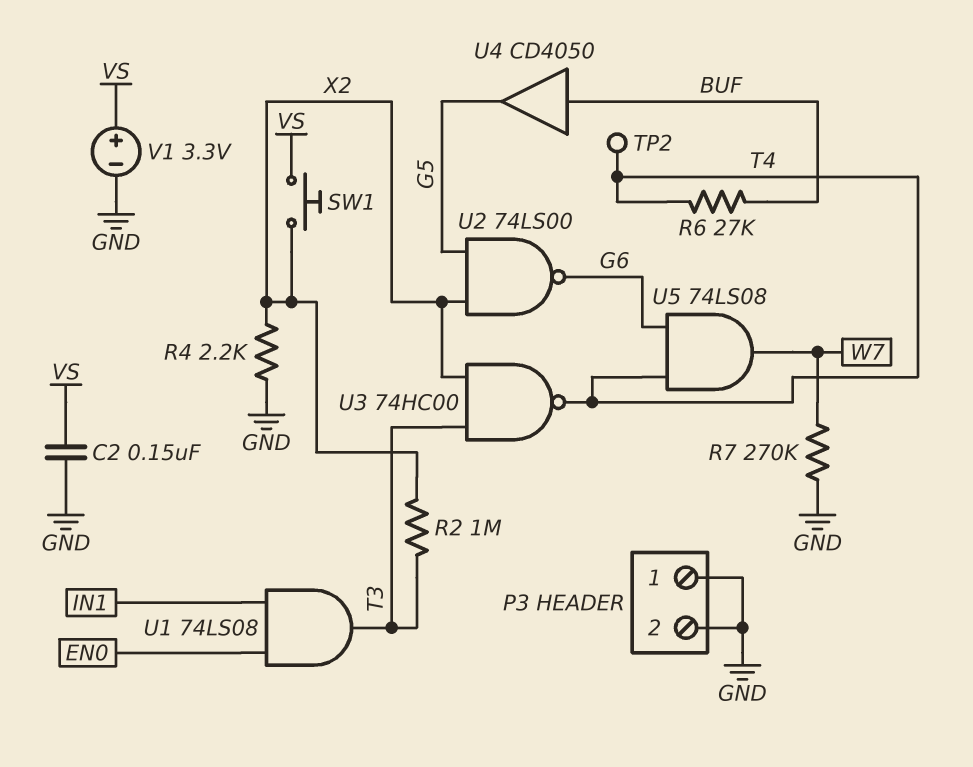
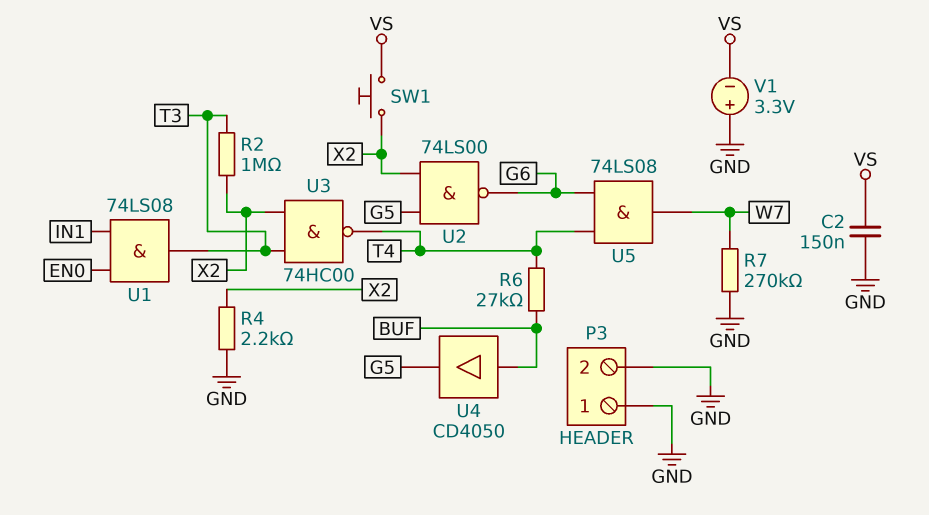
TP2: test point (T4) -> none
V1: 3.3V (plus VS, minus GND) -> 3.3V (plus GND, minus VS)

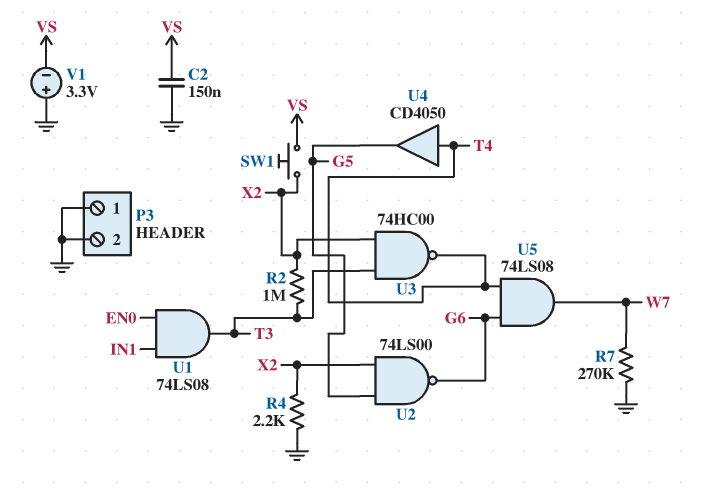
R6: 27k (BUF, T4) -> none
U4: buffer CD4050 (in BUF, out G5) -> buffer CD4050 (in T4, out G5)

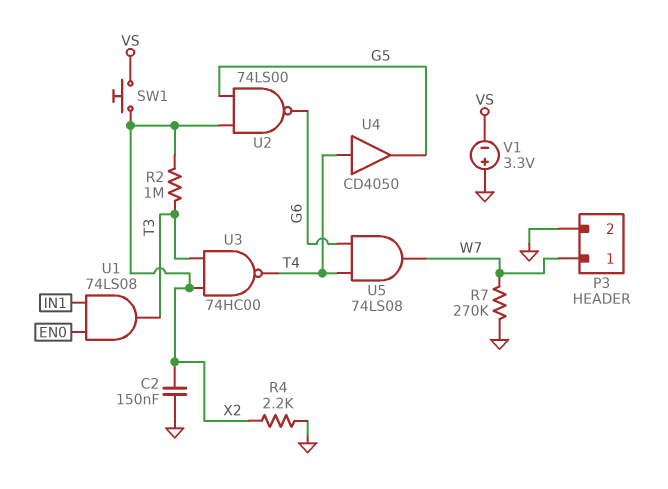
C2: 150nF (GND, VS) -> 150nF (GND, X2)
P3 pin 1: GND -> W7

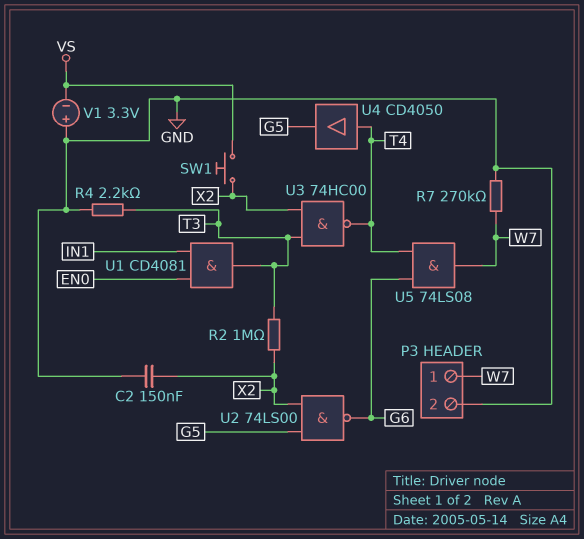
R4: 2.2k (GND, X2) -> 2.2k (GND, T3)
U1: AND 74LS08 (in EN0, in IN1, out T3) -> AND CD4081 (in EN0, in IN1, out T3)

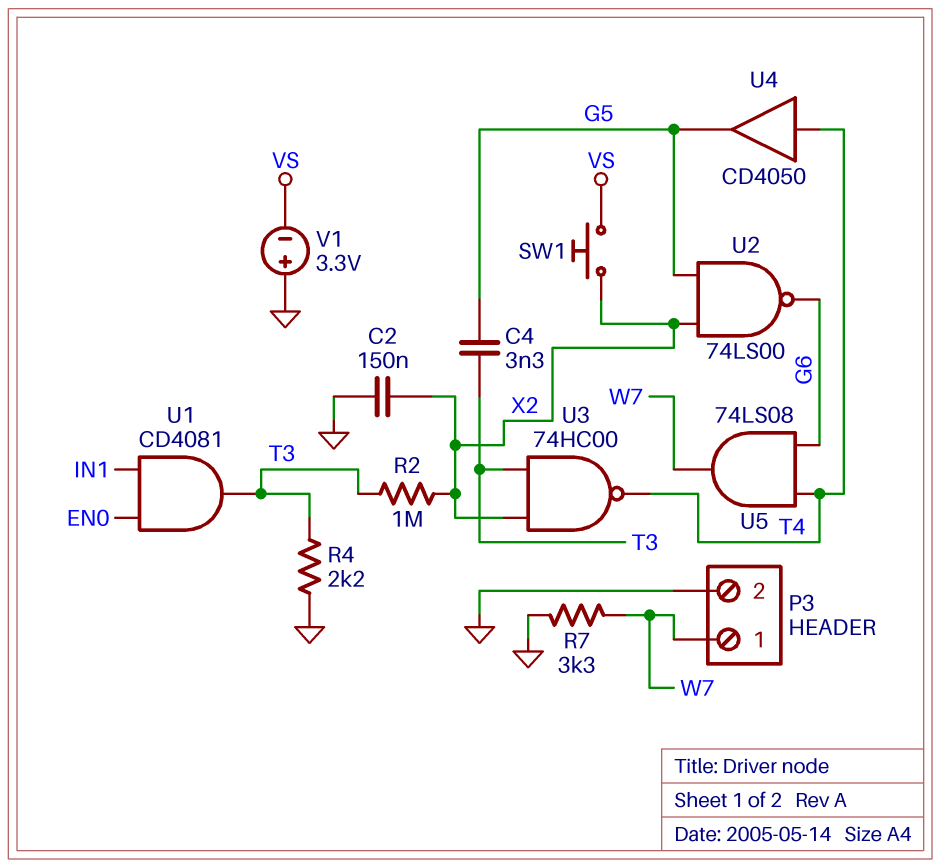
C4: none -> 3.3nF (G5, T3)
R7: 270k (GND, W7) -> 3.3k (GND, W7)

